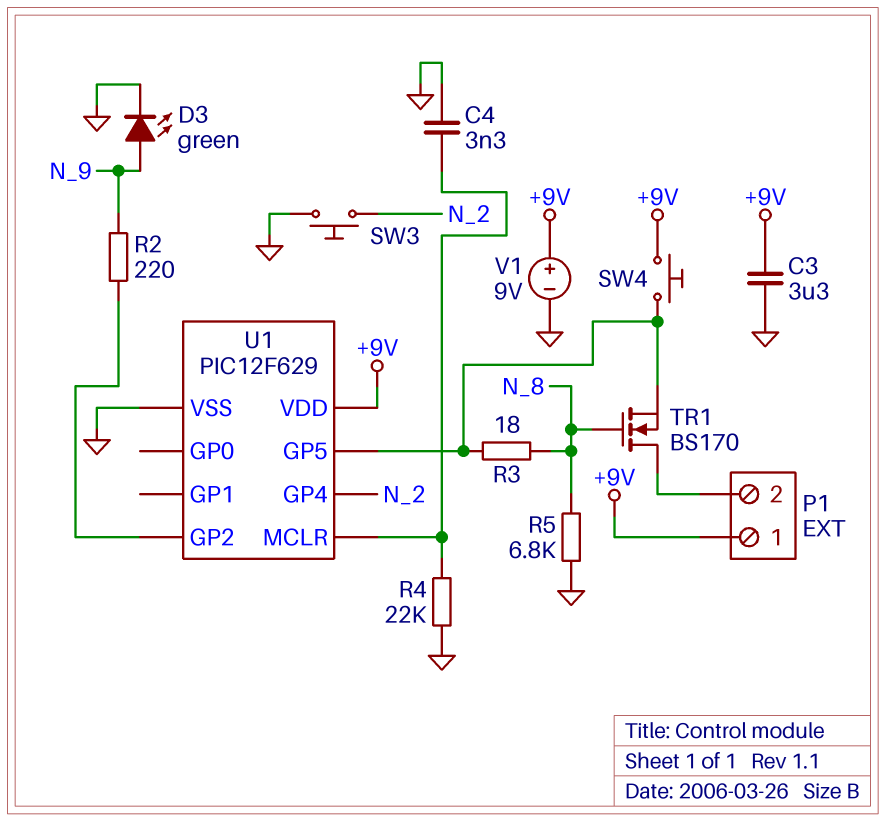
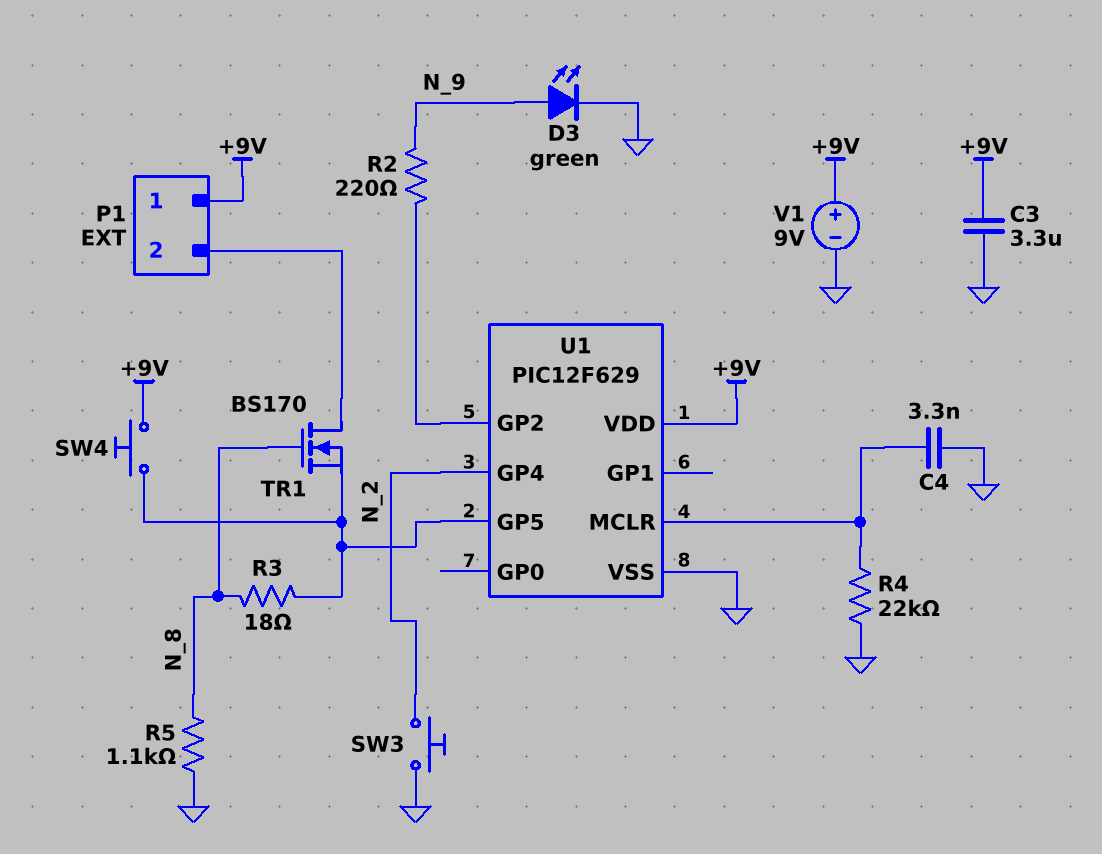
R5: 6.8k (GND, N_8) -> 1.1k (GND, N_8)

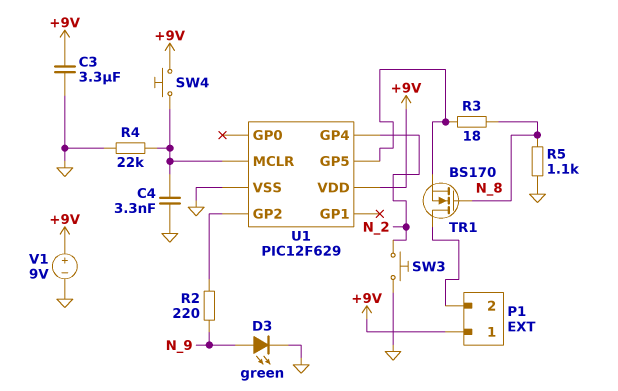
SW4: button (+9V, U1/GP5) -> button (+9V, U1/MCLR)

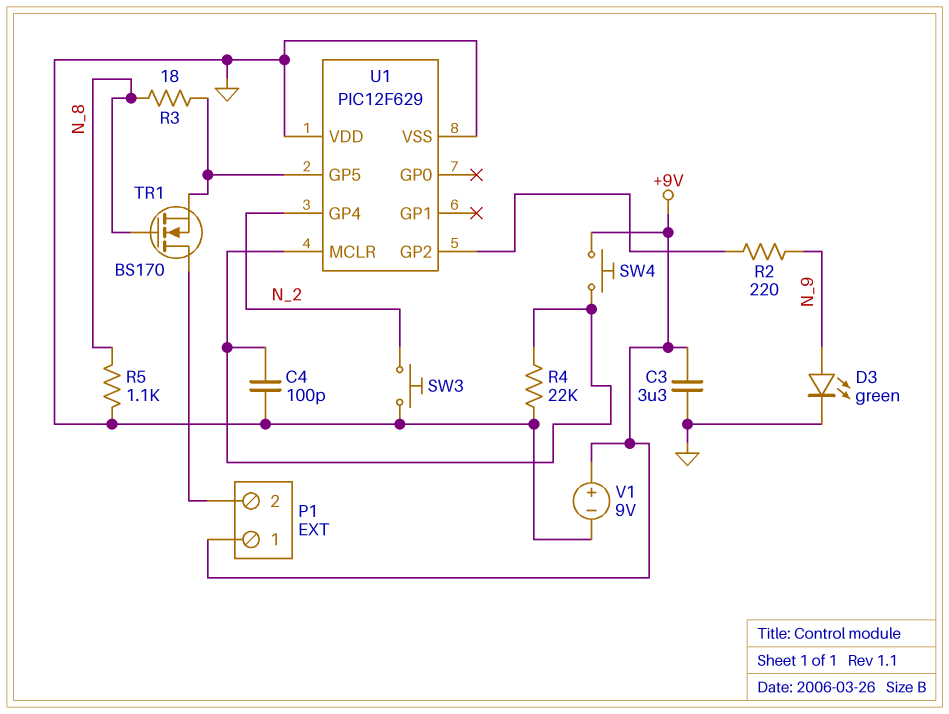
C4: 3.3nF (GND, U1/MCLR) -> 100pF (GND, U1/MCLR)
U1 pin VDD: +9V -> GND

